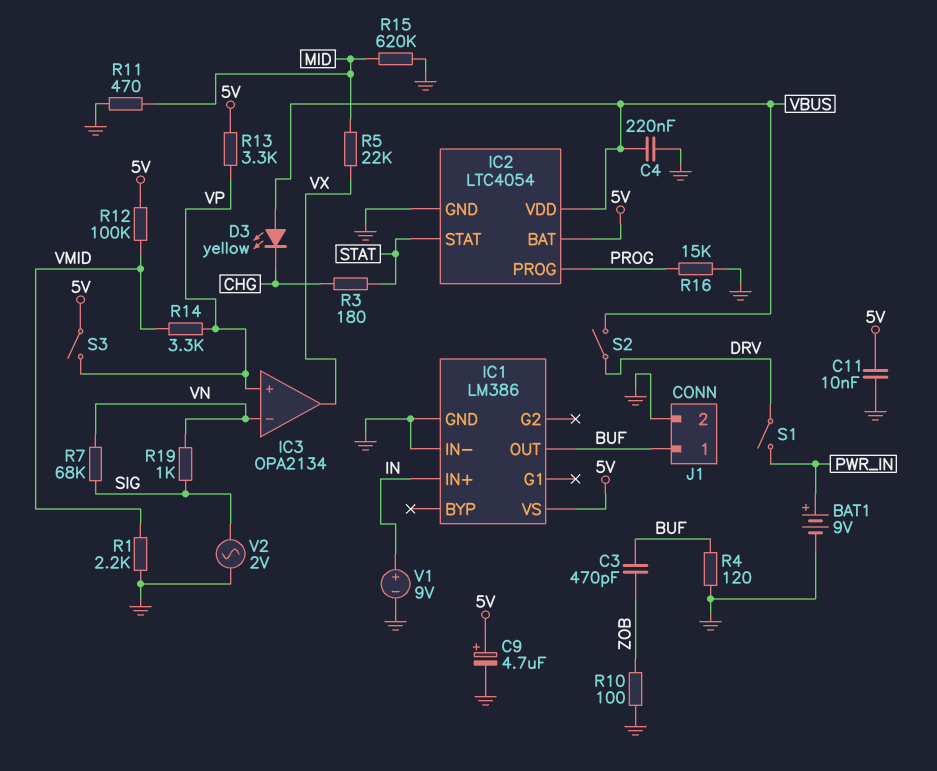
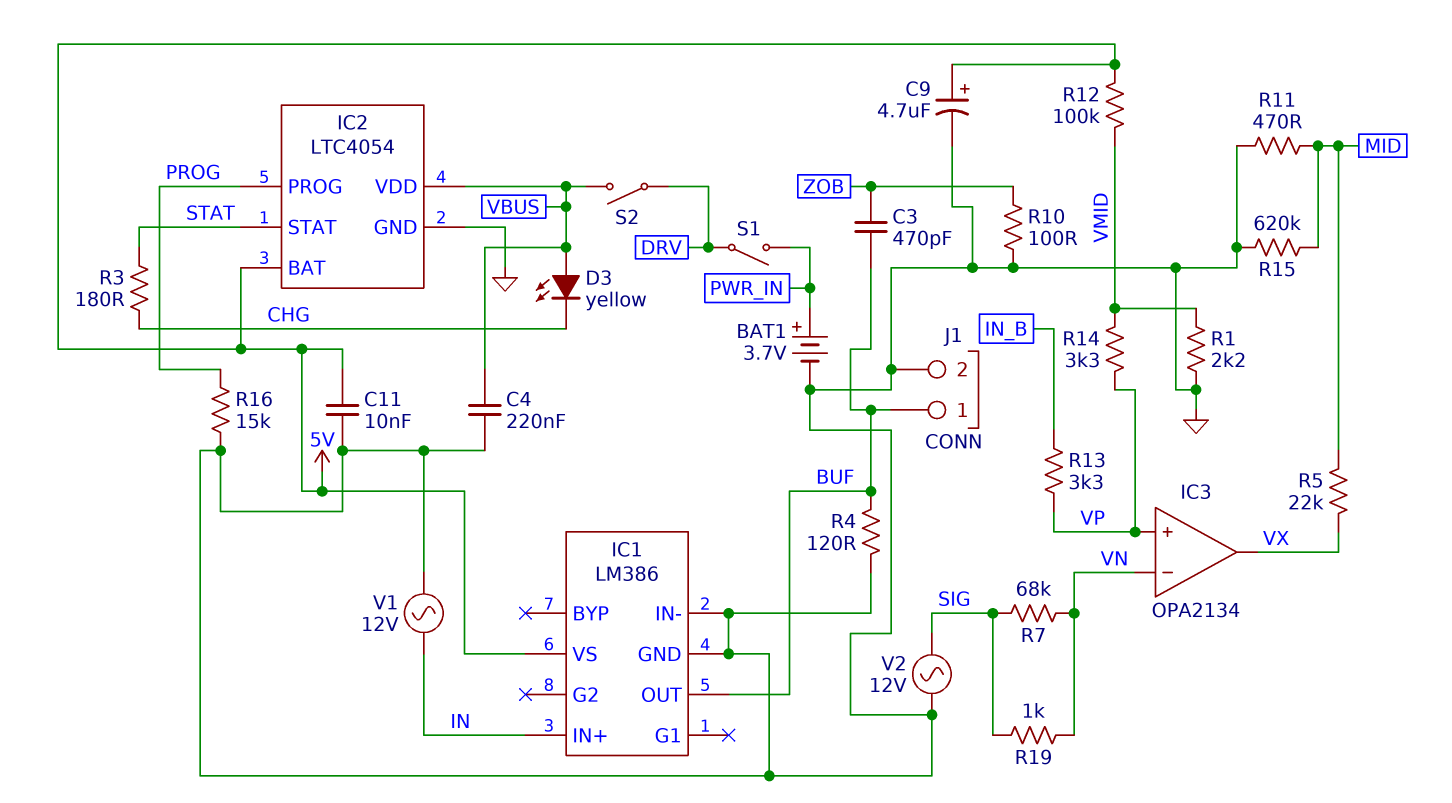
BAT1: 9V (plus PWR_IN, minus GND) -> 3.7V (plus PWR_IN, minus GND)
R13: 3.3k (5V, VP) -> 3.3k (IN_B, VP)
S3: switch (5V, VP) -> none
V1: 9V (plus IN, minus GND) -> AC 12V (GND, IN)
V2: AC 2V (GND, SIG) -> AC 12V (GND, SIG)

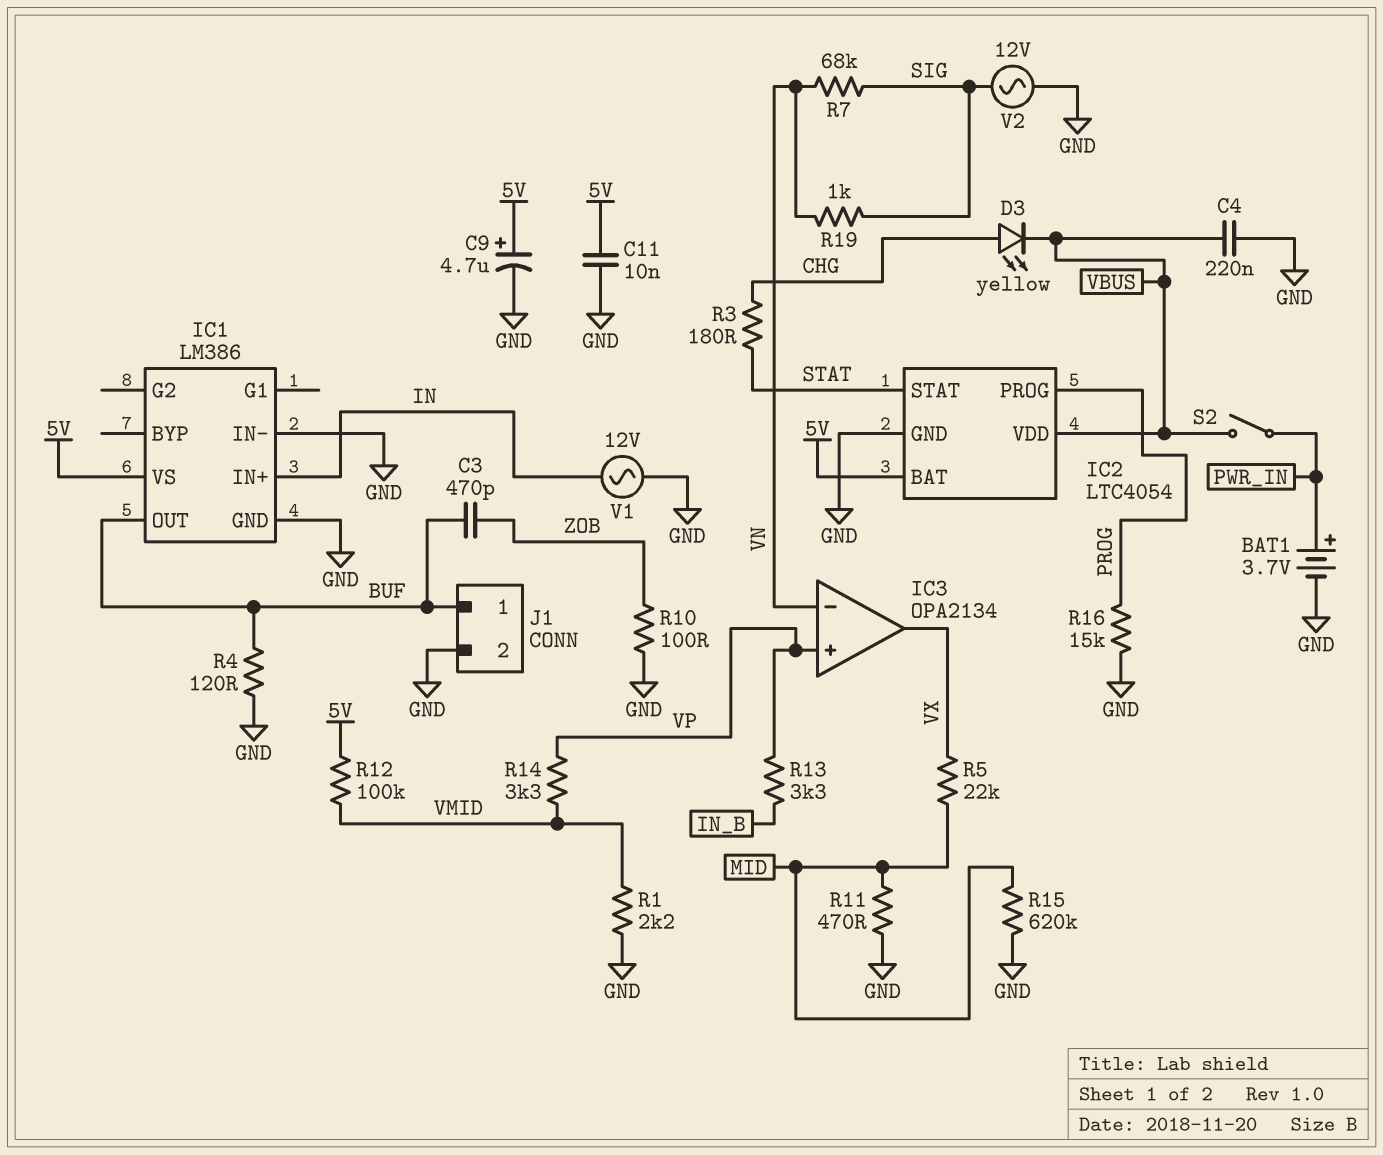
D3: LED yellow (A VBUS, K CHG) -> LED yellow (A CHG, K VBUS)
S1: switch (DRV, PWR_IN) -> none
S2: switch (DRV, VBUS) -> switch (PWR_IN, VBUS)

